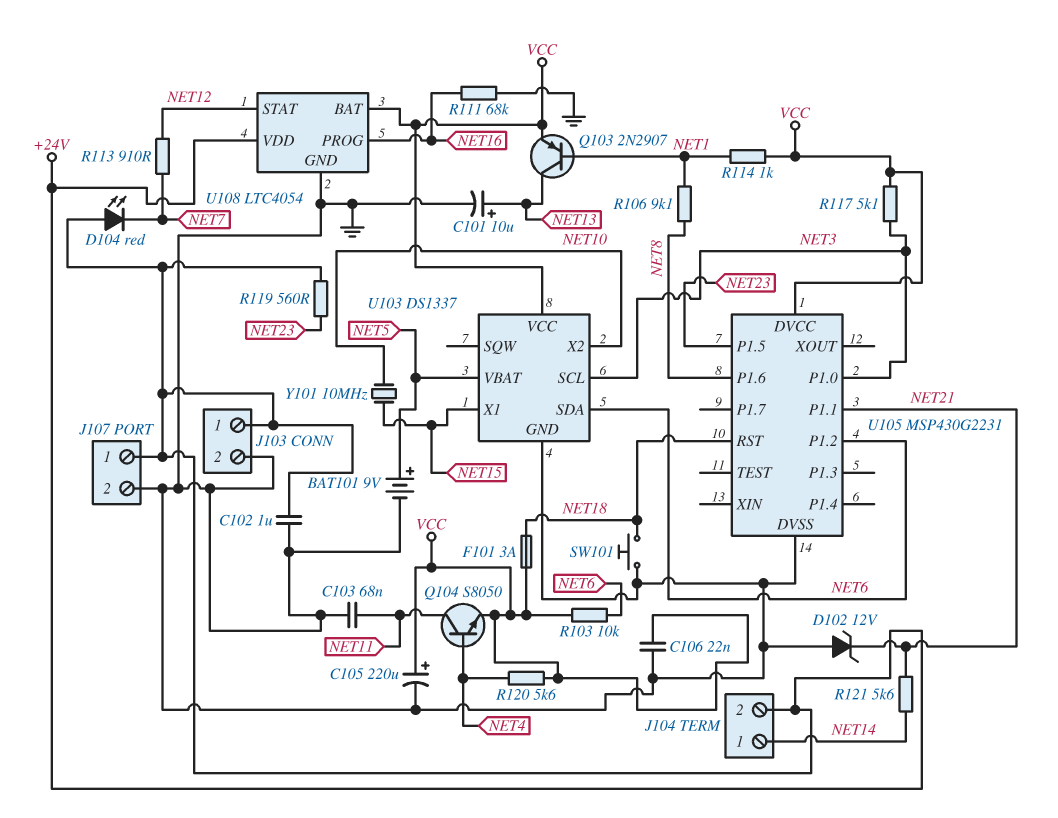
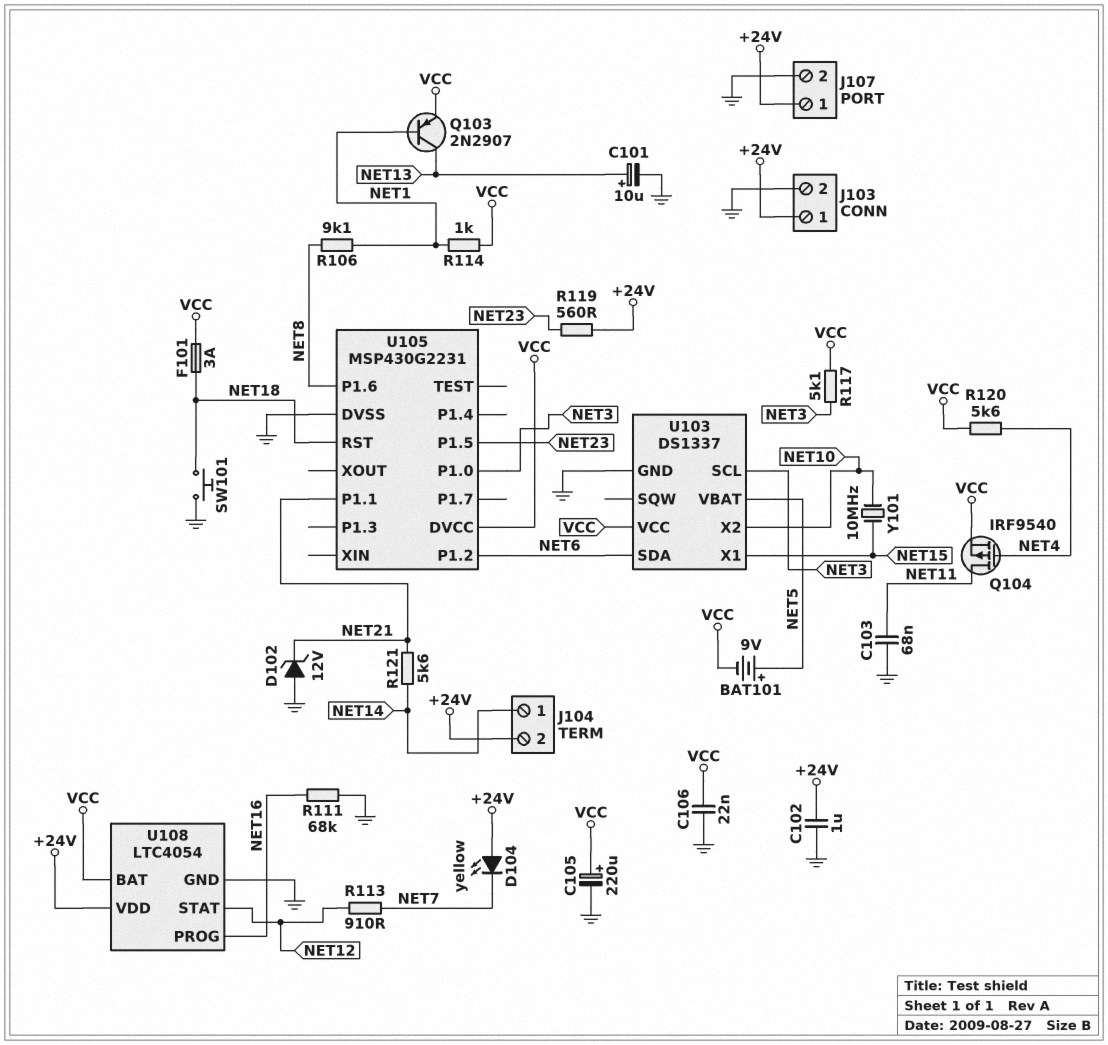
BAT101: 9V (plus NET5, minus GND) -> 9V (plus NET5, minus VCC)
D104: LED red (A +24V, K NET7) -> LED yellow (A +24V, K NET7)
Q104: NPN S8050 (B NET4, C NET11, E VCC) -> PMOS IRF9540 (G NET4, D NET11, S VCC)
R103: 10k (NET6, VCC) -> none

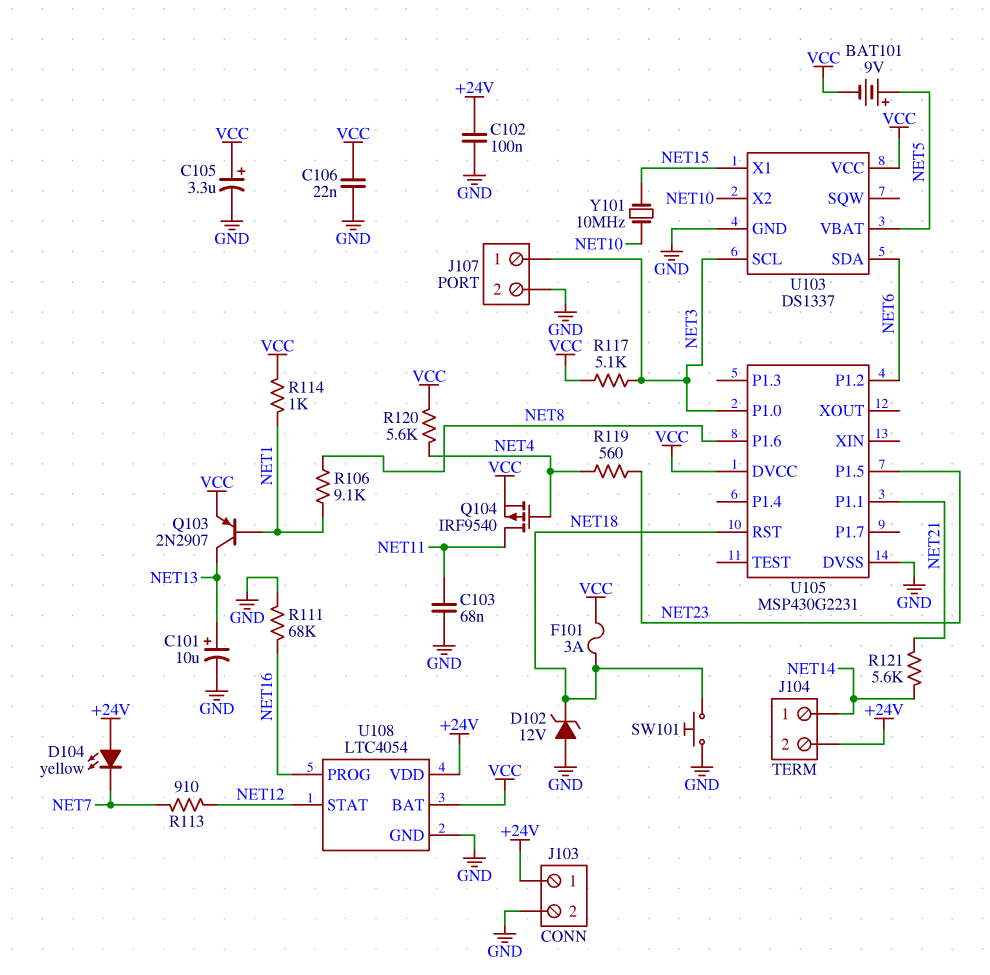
C102: 1uF (+24V, GND) -> 100nF (+24V, GND)
C105: 220uF (plus VCC, minus GND) -> 3.3uF (plus VCC, minus GND)
D102: zener 12V (A GND, K NET21) -> zener 12V (A GND, K NET18)
J107 pin 1: +24V -> NET3
R119: 560 (+24V, NET23) -> 560 (NET4, NET23)

